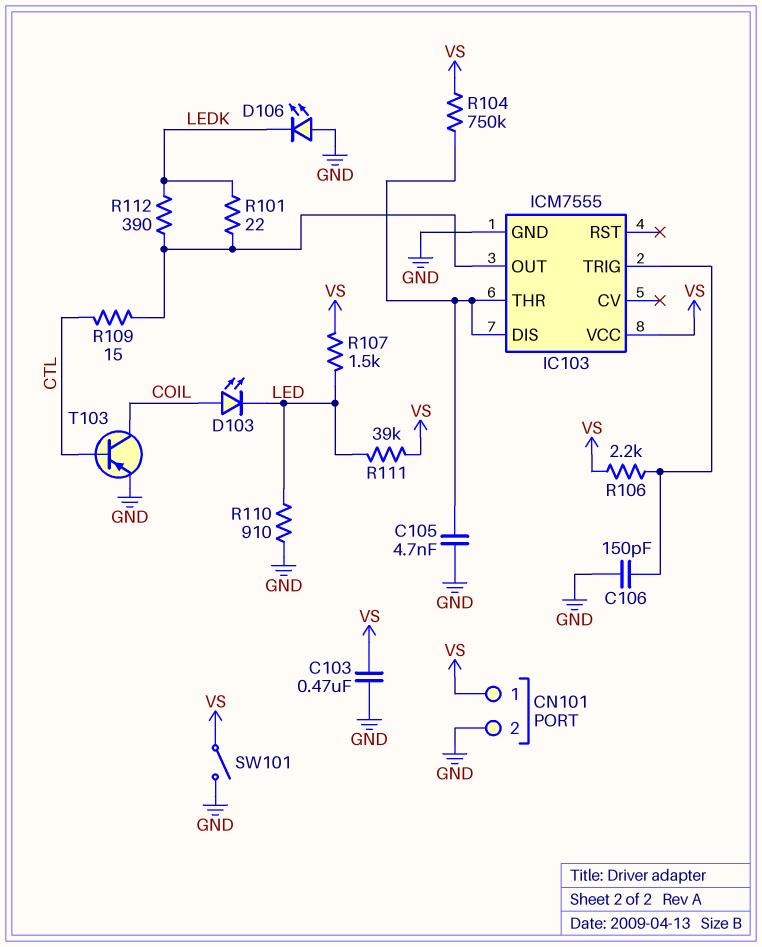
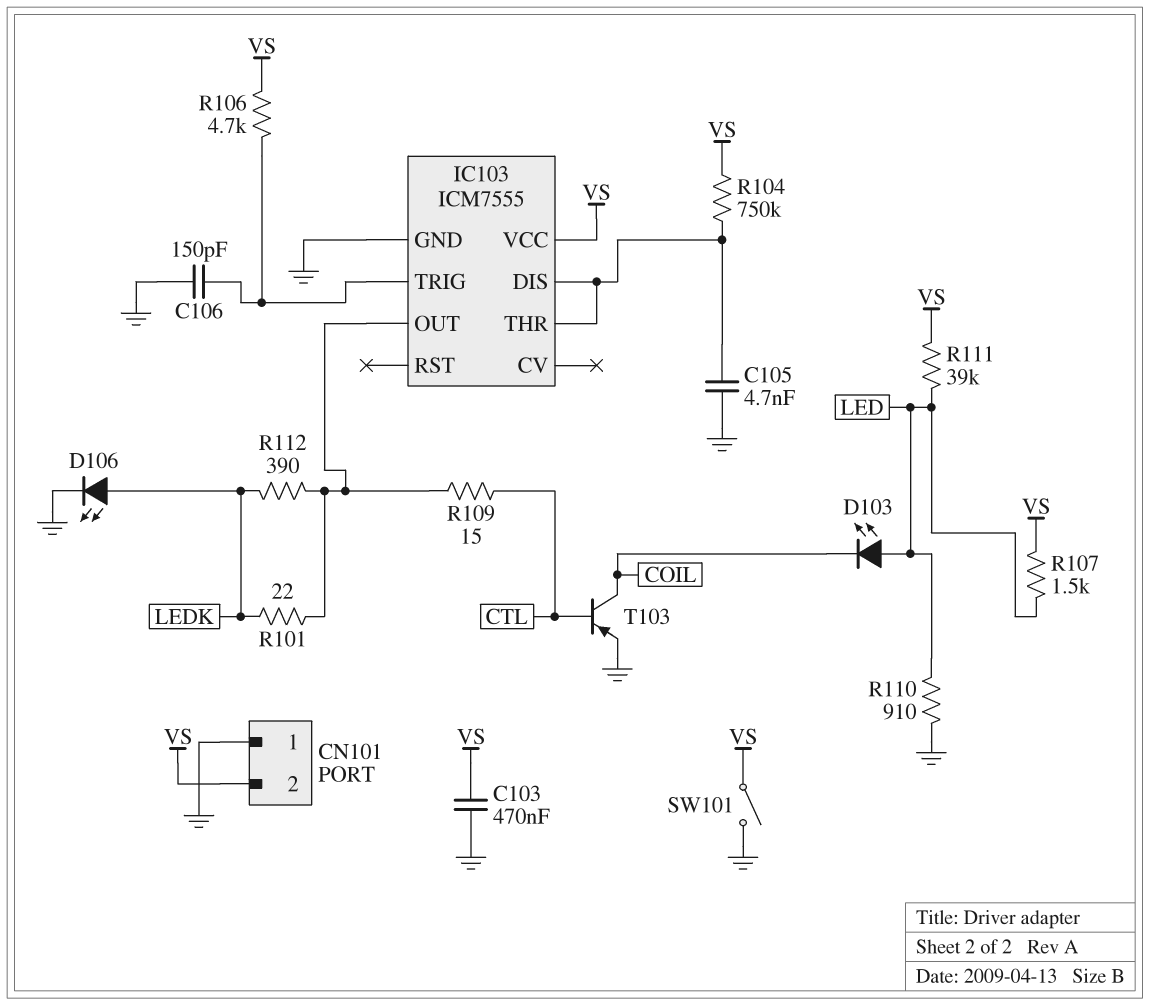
CN101 pin 1: VS -> GND
CN101 pin 2: GND -> VS
D103: LED (A COIL, K LED) -> LED (A LED, K COIL)
D106: LED (A GND, K LEDK) -> LED (A LEDK, K GND)
R106: 2.2k (IC103/TRIG, VS) -> 4.7k (IC103/TRIG, VS)

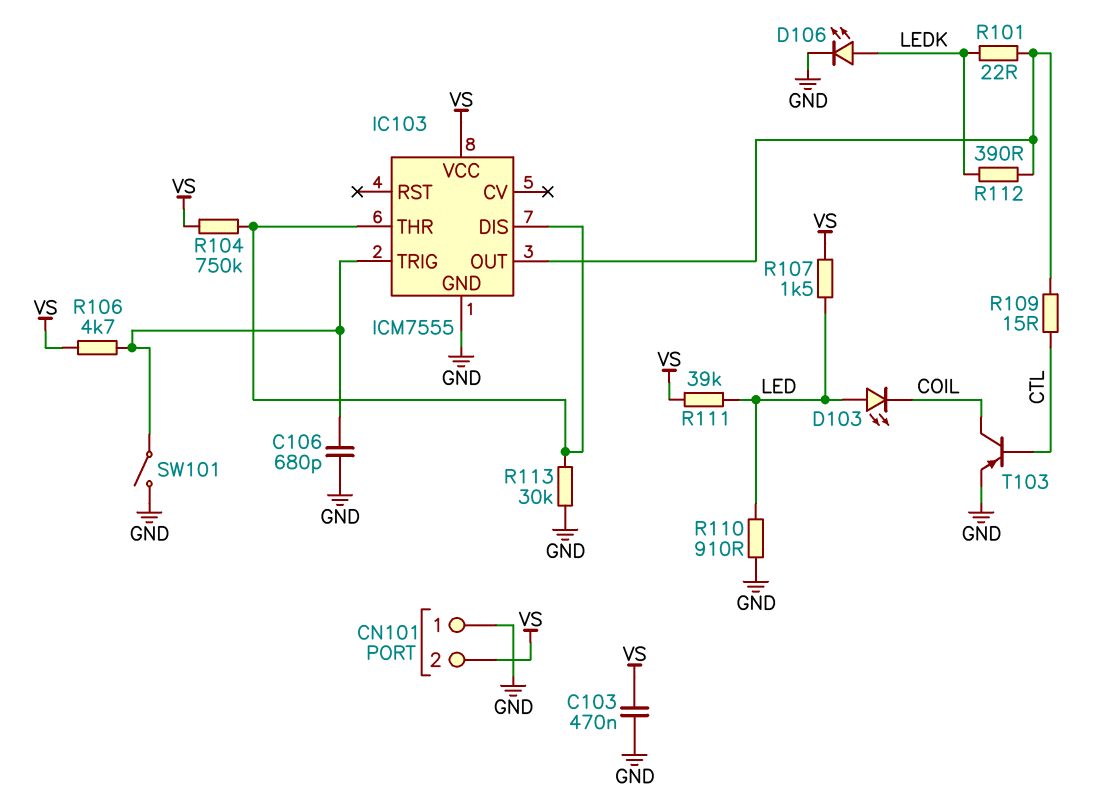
C105: 4.7nF (GND, IC103/DIS) -> none
C106: 150pF (GND, IC103/TRIG) -> 680pF (GND, IC103/TRIG)
R113: none -> 30k (GND, IC103/DIS)
SW101: switch (GND, VS) -> switch (GND, IC103/TRIG)

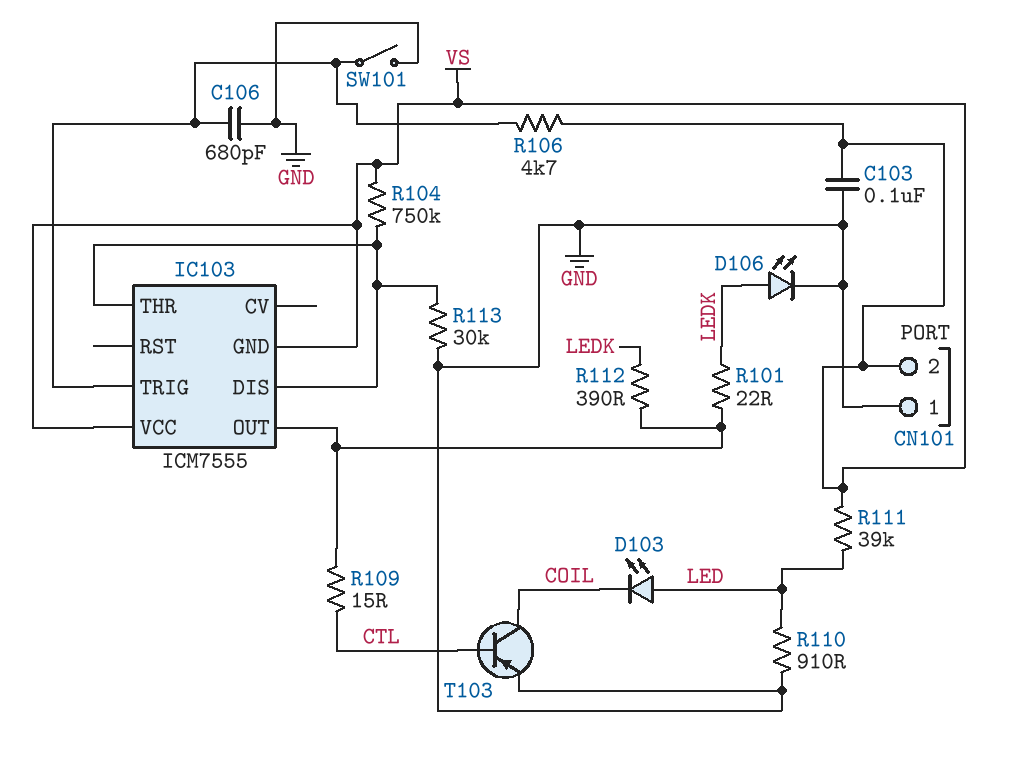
C103: 470nF (GND, VS) -> 100nF (GND, VS)
IC103 pin GND: GND -> VS
R107: 1.5k (LED, VS) -> none

